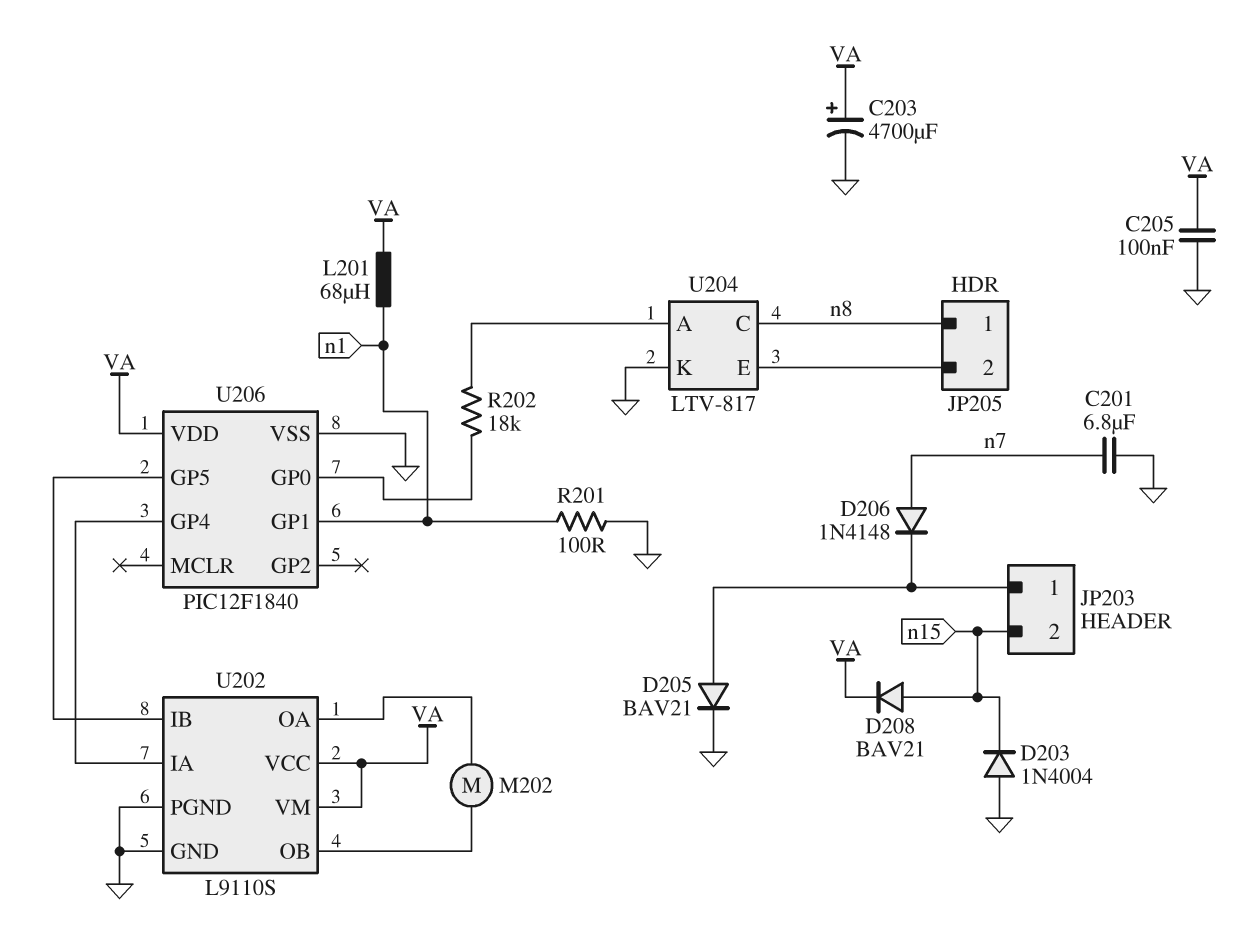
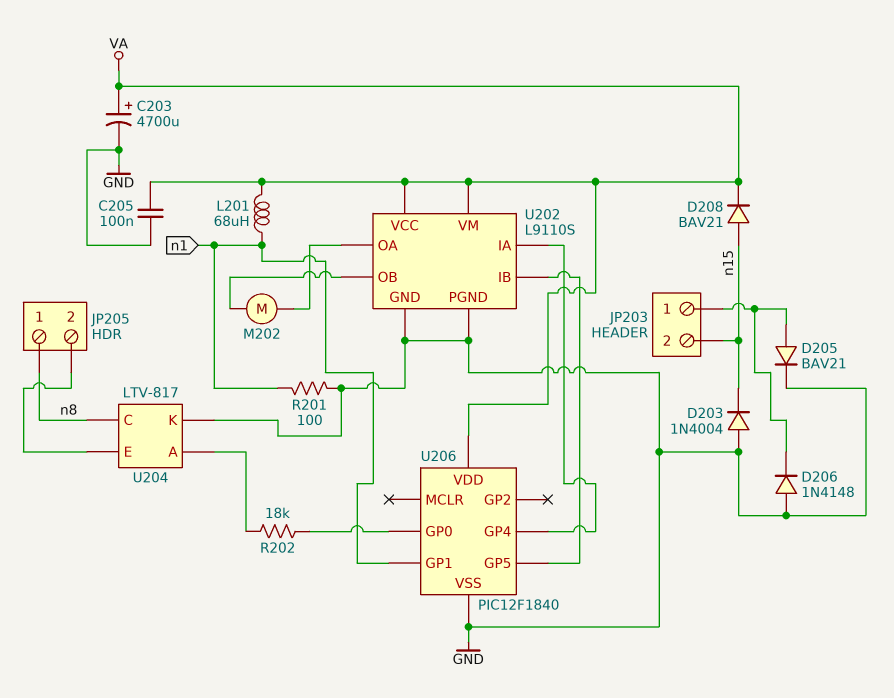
C201: 6.8uF (GND, n7) -> none
D206: diode 1N4148 (A n7, K JP203/1) -> diode 1N4148 (A GND, K JP203/1)

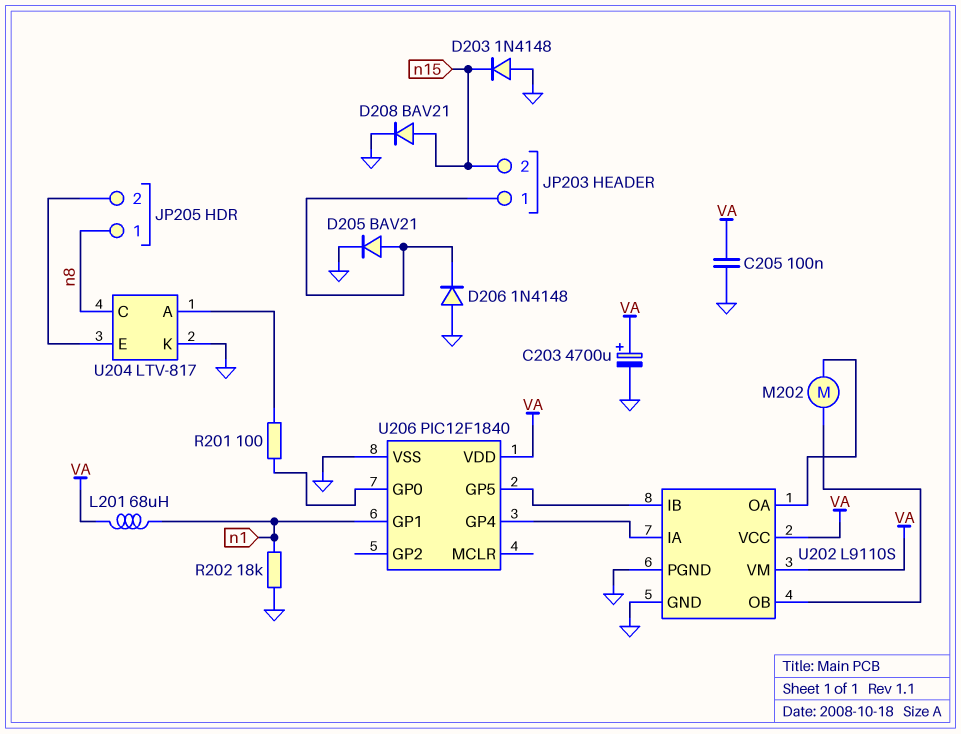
D203: diode 1N4004 (A GND, K n15) -> diode 1N4148 (A GND, K n15)
D208: diode BAV21 (A n15, K VA) -> diode BAV21 (A n15, K GND)
R201: 100 (GND, n1) -> 100 (U204/A, U206/GP0)
R202: 18k (U204/A, U206/GP0) -> 18k (GND, n1)

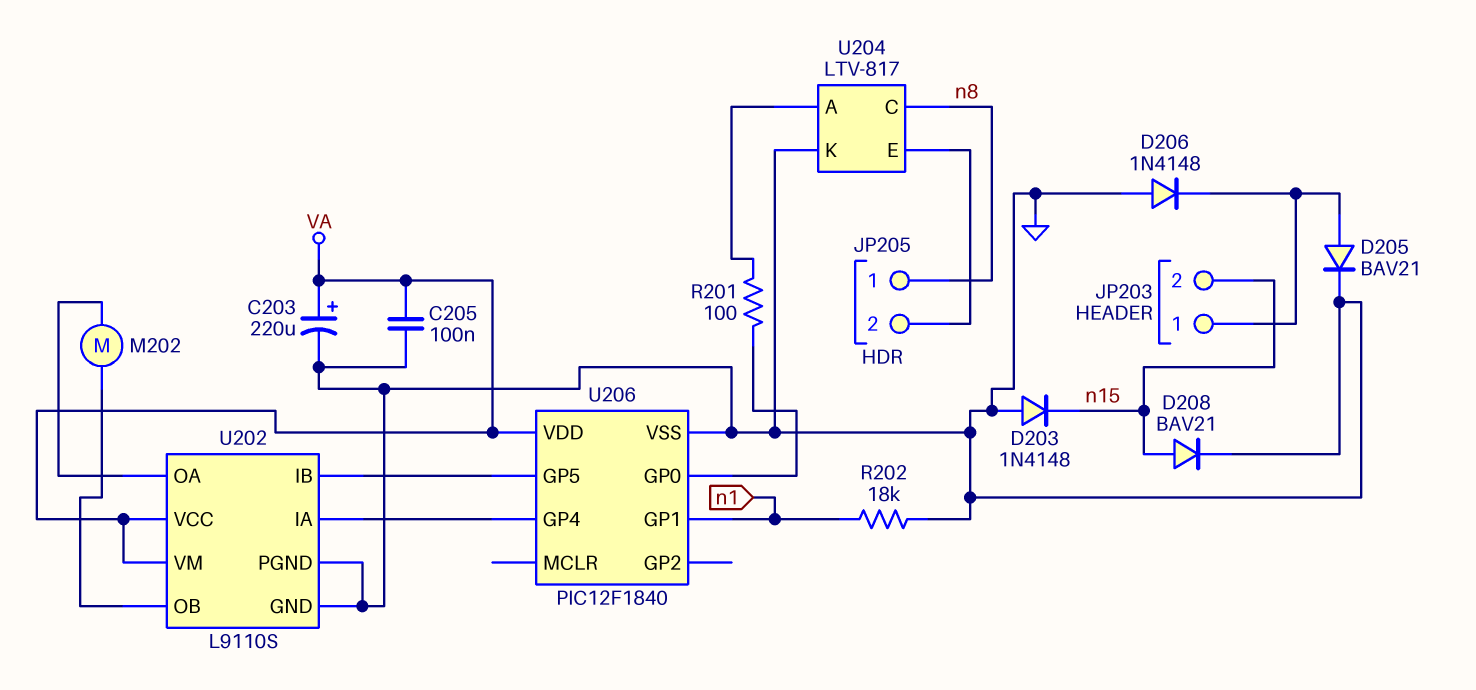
C203: 4700uF (plus VA, minus GND) -> 220uF (plus VA, minus GND)
L201: 68uH (VA, n1) -> none

